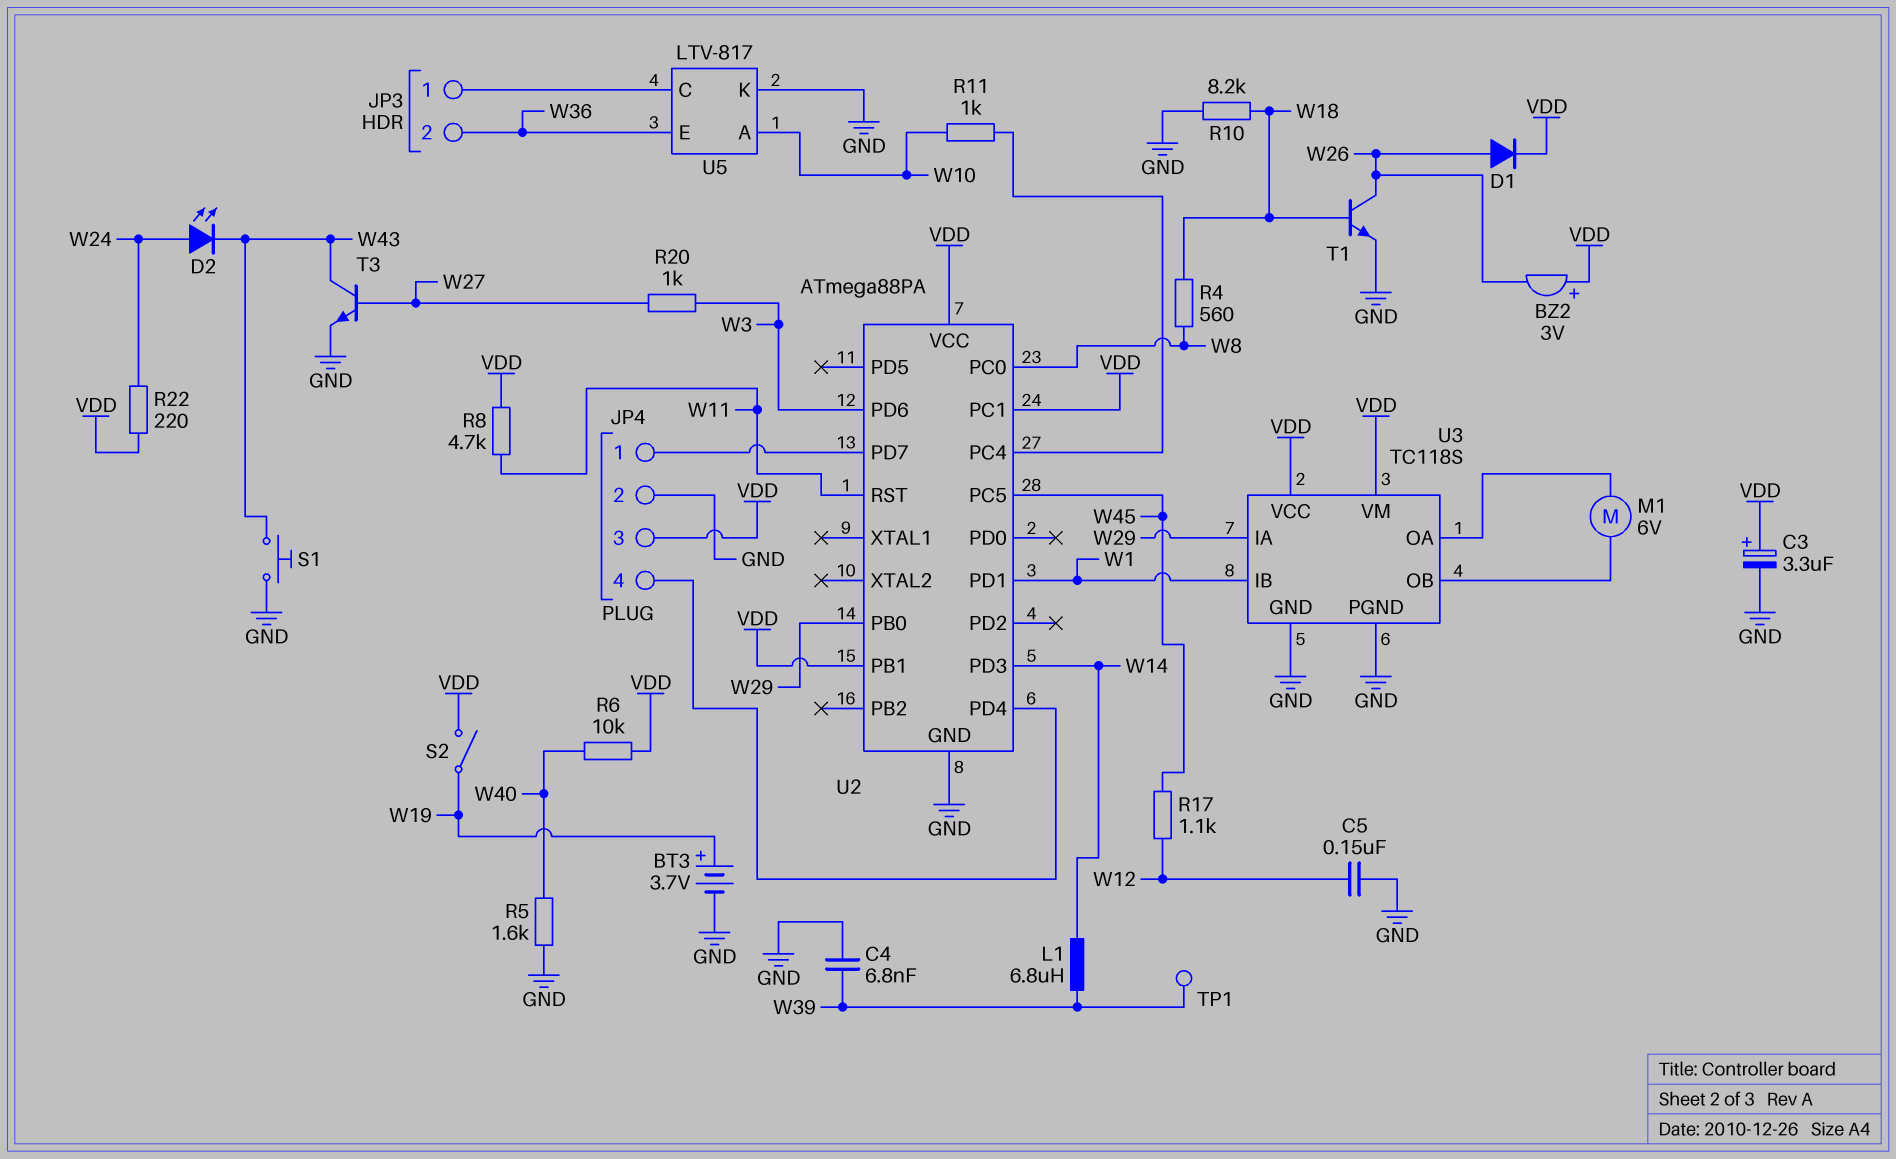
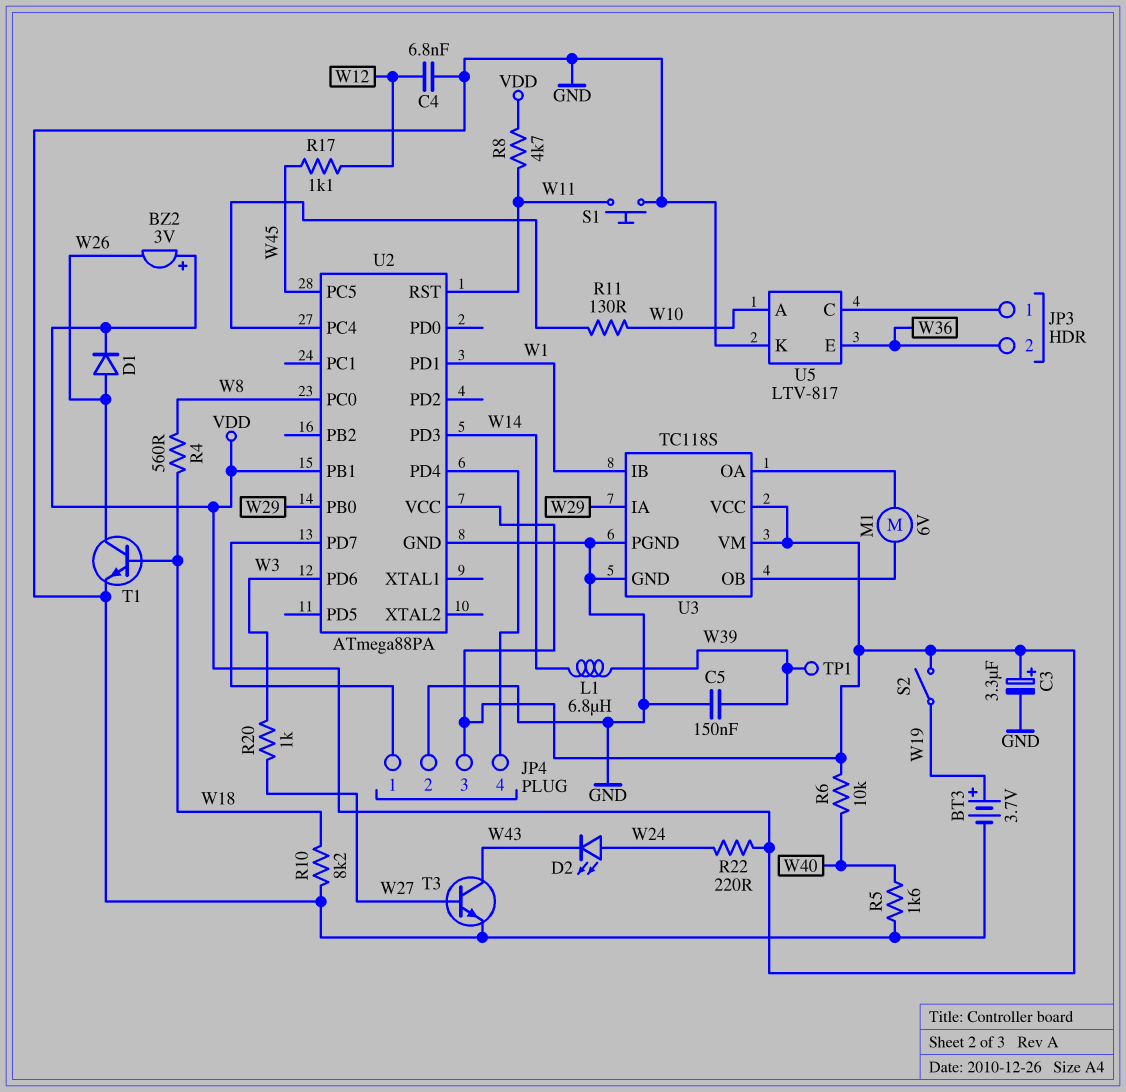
C4: 6.8nF (GND, W39) -> 6.8nF (GND, W12)
C5: 150nF (GND, W12) -> 150nF (GND, W39)
R11: 1k (U2/PC4, W10) -> 130 (U2/PC4, W10)
S1: button (GND, W43) -> button (GND, W11)
U2 pin PC1: VDD -> none

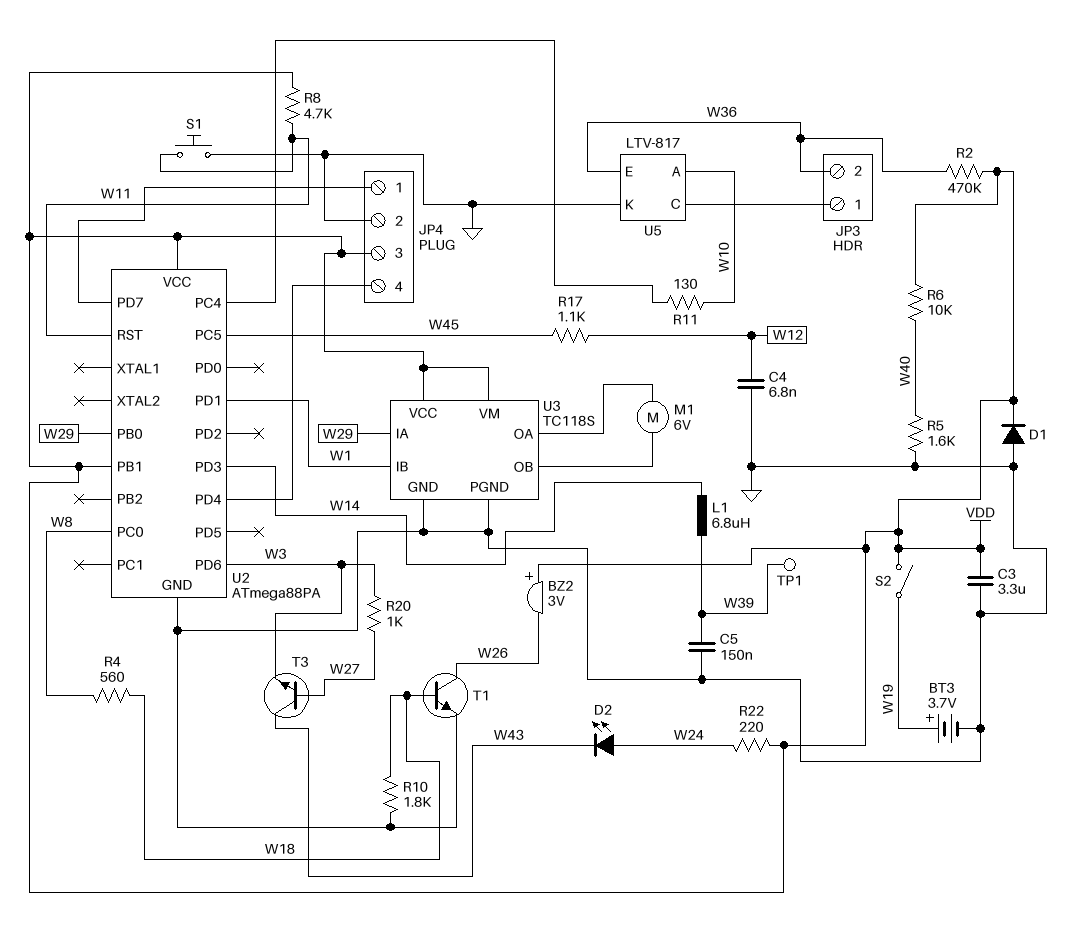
C3: 3.3uF (plus VDD, minus GND) -> 3.3uF (GND, VDD)
D1: diode (A W26, K VDD) -> diode (A GND, K VDD)
R2: none -> 470k (VDD, W36)
R10: 8.2k (GND, W18) -> 1.8k (GND, W18)
T3: NPN (B W27, C W43, E GND) -> NPN (B W27, C W43, E W3)

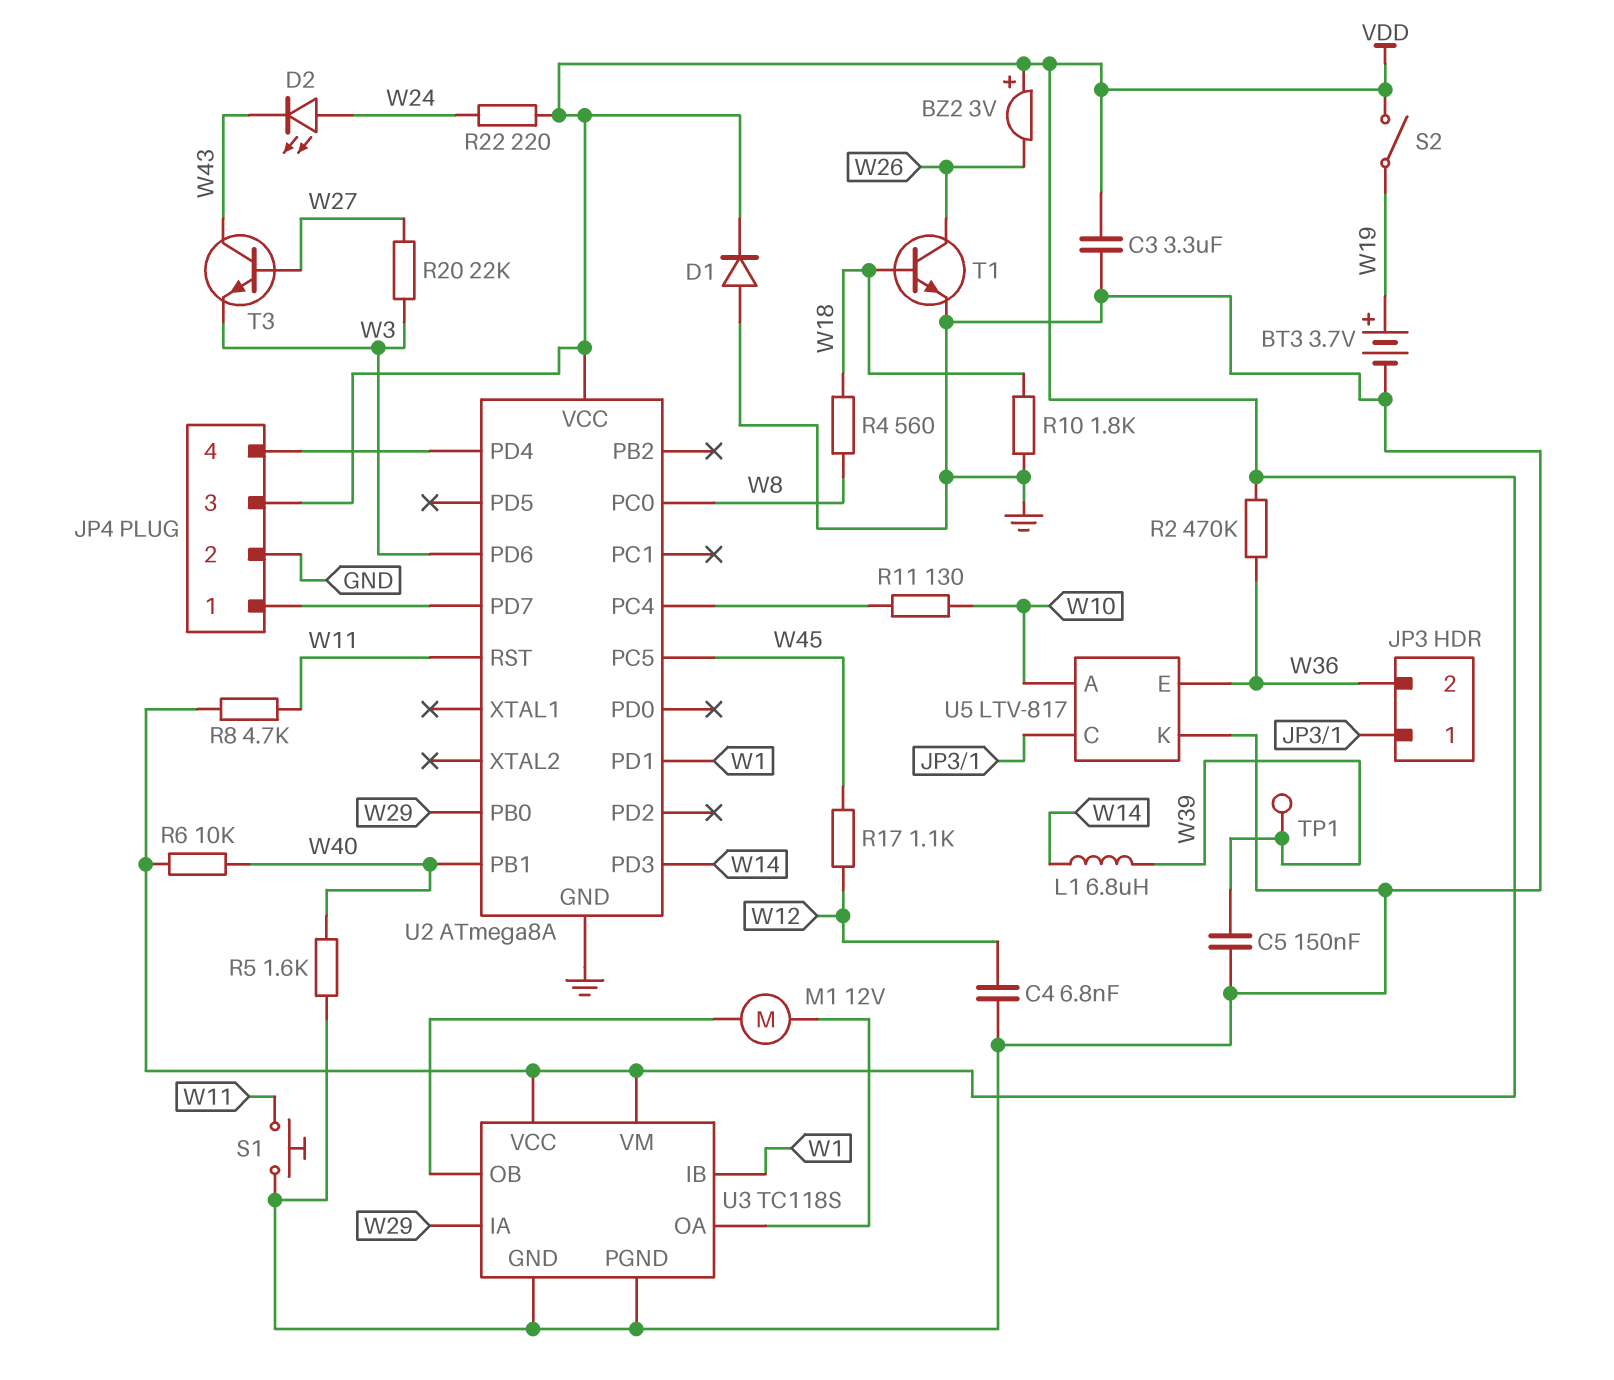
M1: motor 6V (U3/OA, U3/OB) -> motor 12V (U3/OA, U3/OB)
R20: 1k (W3, W27) -> 22k (W3, W27)
U2: ATmega88PA -> ATmega8A
U2 pin PB1: VDD -> W40

